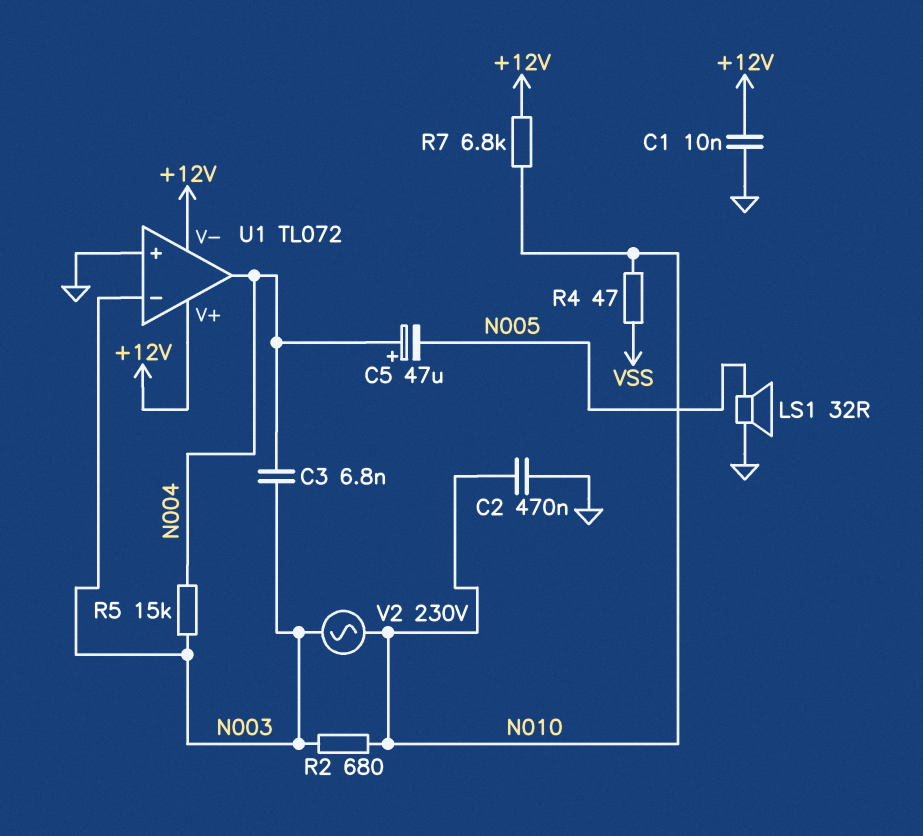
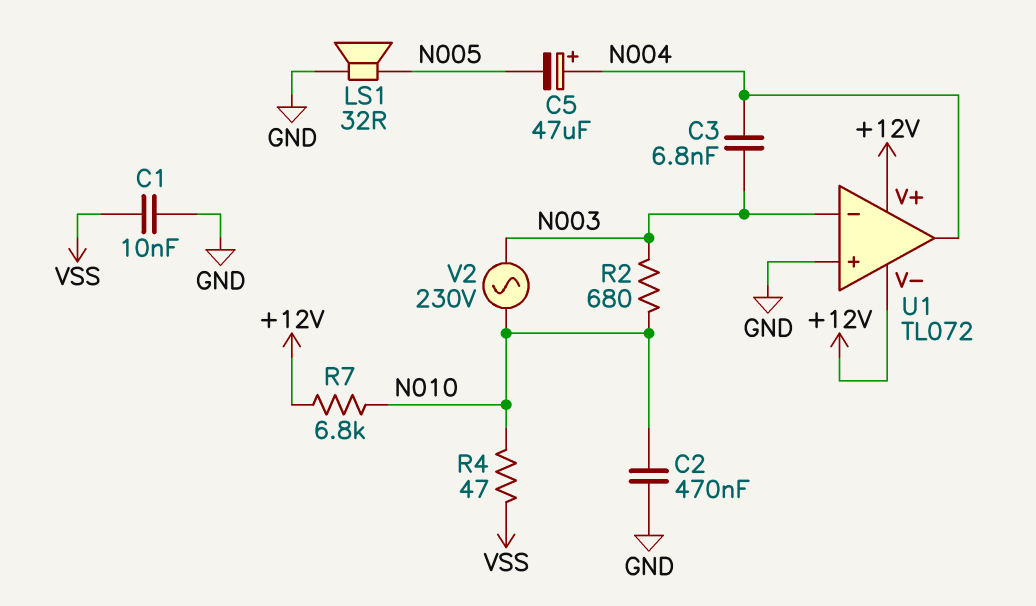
C1: 10nF (+12V, GND) -> 10nF (GND, VSS)
R5: 15k (N003, N004) -> none

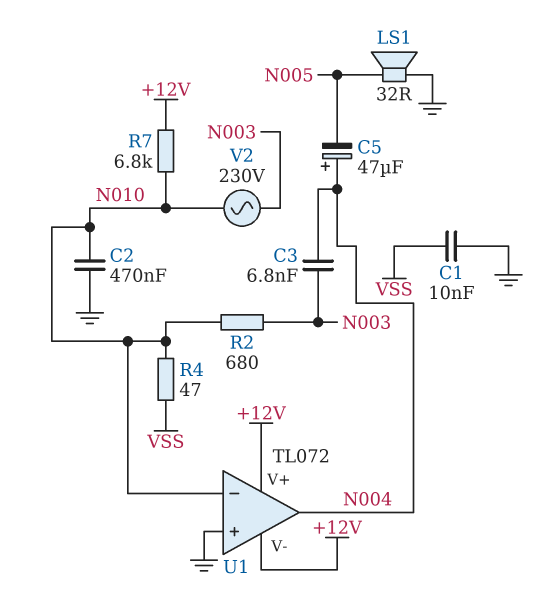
U1 pin in-: N003 -> N010

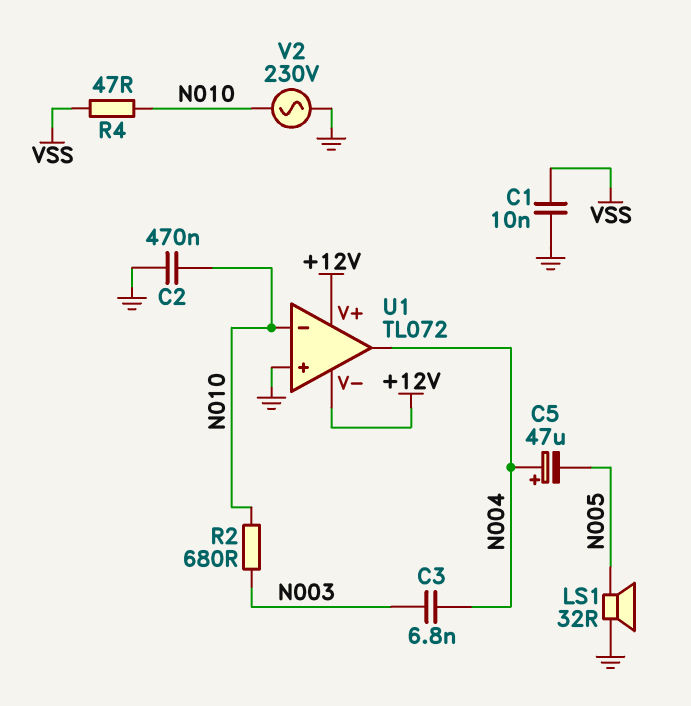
R7: 6.8k (+12V, N010) -> none
V2: AC 230V (N003, N010) -> AC 230V (GND, N010)

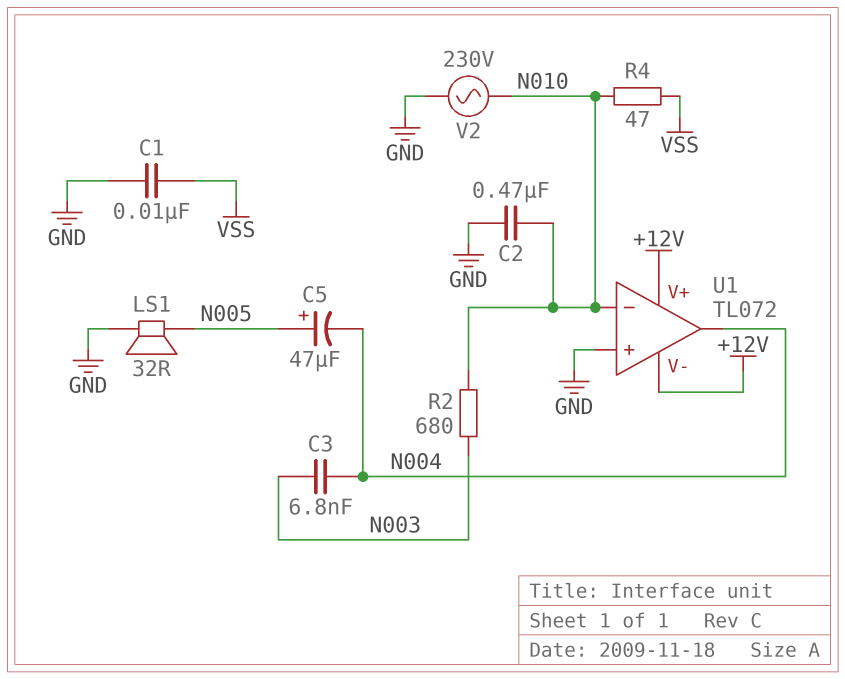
C5: 47uF (plus N004, minus N005) -> 47uF (plus N005, minus N004)

